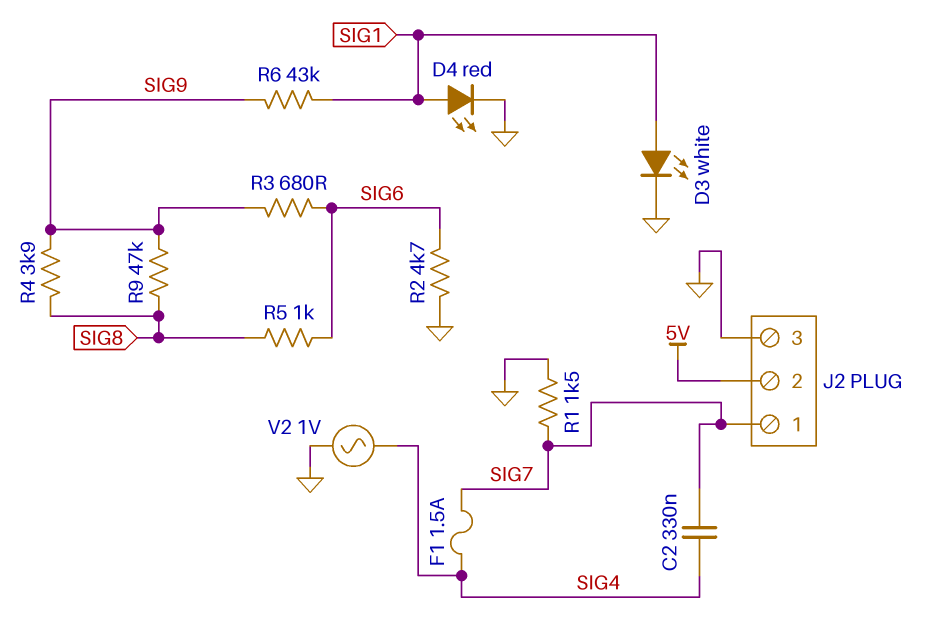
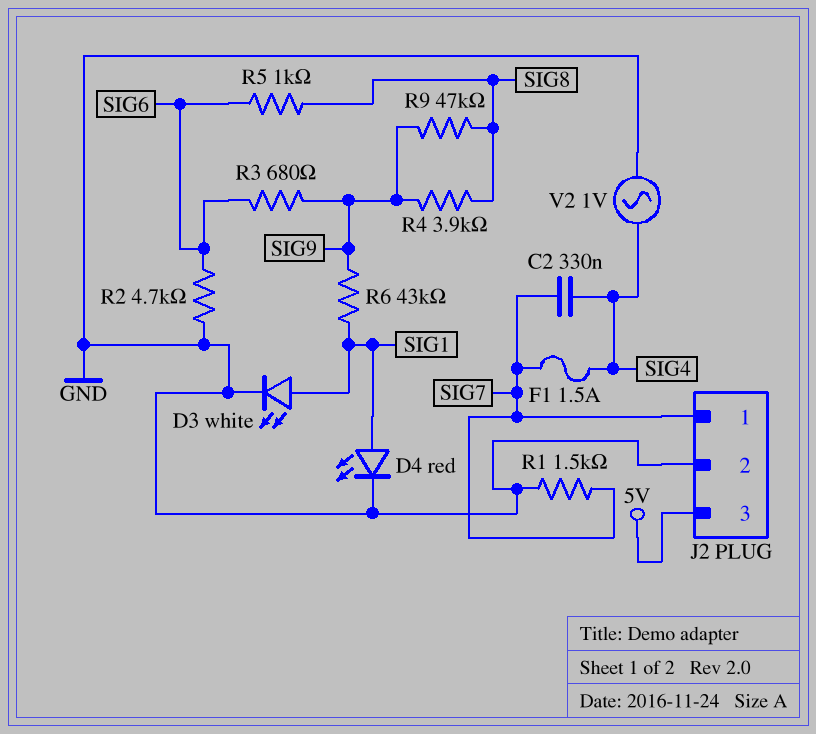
J2 pin 2: 5V -> GND
J2 pin 3: GND -> 5V

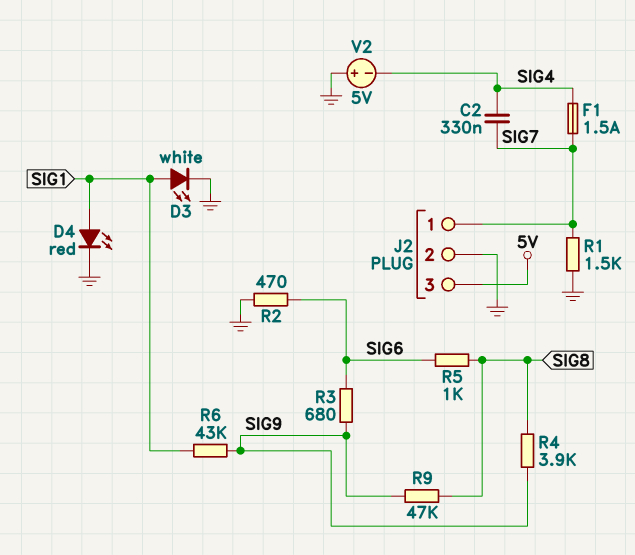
R2: 4.7k (GND, SIG6) -> 470 (GND, SIG6)
V2: AC 1V (GND, SIG4) -> 5V (plus GND, minus SIG4)

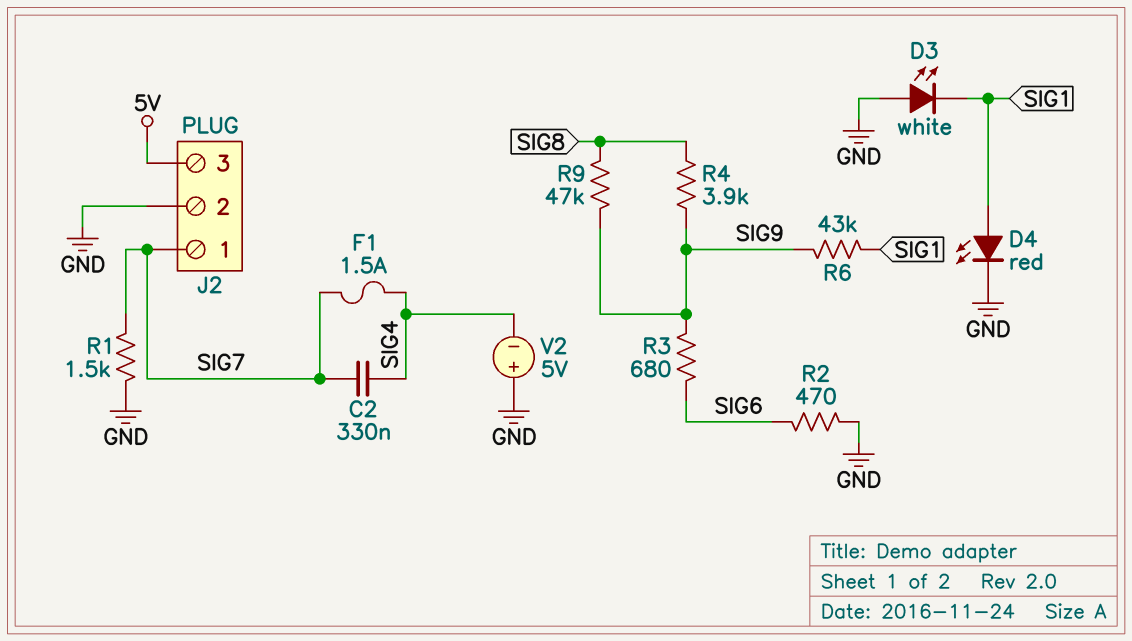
D3: LED white (A SIG1, K GND) -> LED white (A GND, K SIG1)
R5: 1k (SIG6, SIG8) -> none

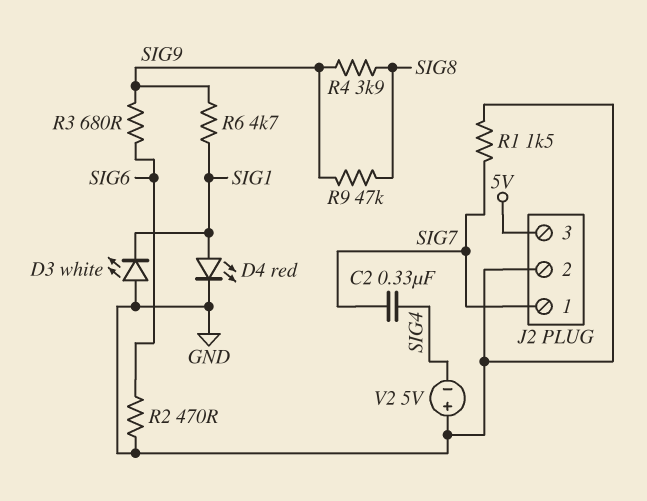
F1: 1.5A (SIG4, SIG7) -> none
R6: 43k (SIG1, SIG9) -> 4.7k (SIG1, SIG9)

